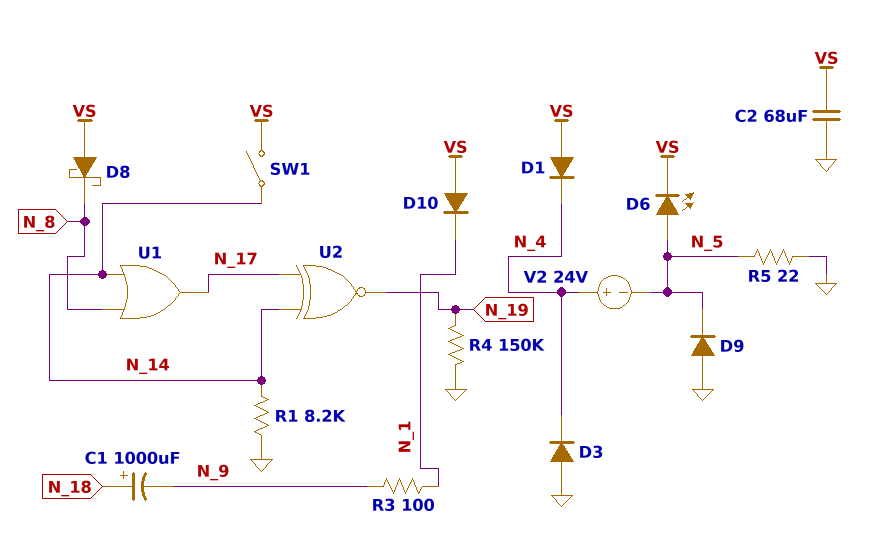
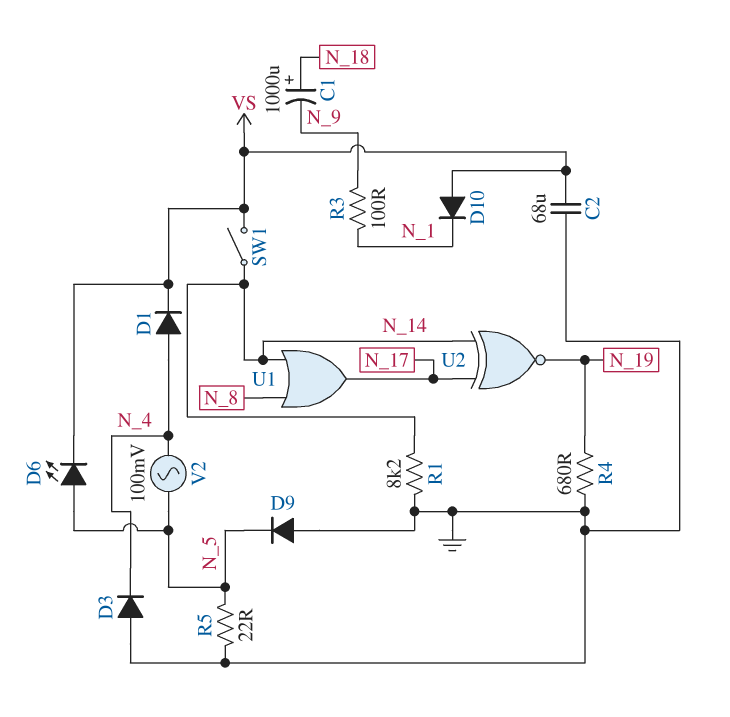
D1: diode (A VS, K N_4) -> diode (A N_4, K VS)
D8: schottky (A VS, K N_8) -> none
R4: 150k (GND, N_19) -> 680 (GND, N_19)
V2: 24V (plus N_4, minus N_5) -> AC 100mV (N_4, N_5)

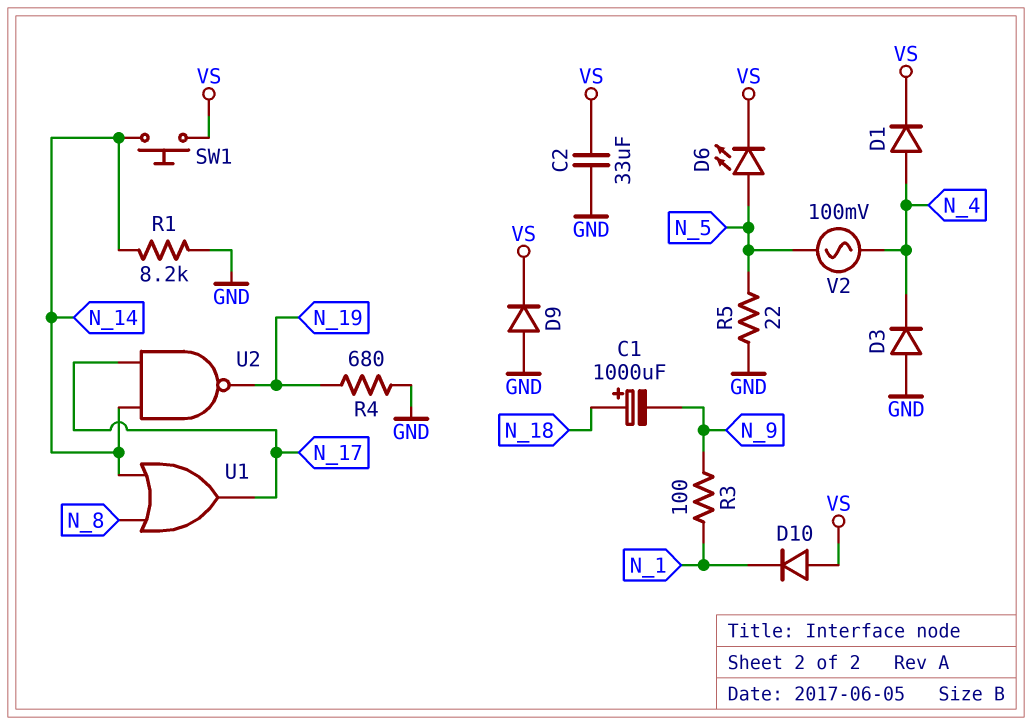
C2: 68uF (GND, VS) -> 33uF (GND, VS)
D9: diode (A GND, K N_5) -> diode (A GND, K VS)
SW1: switch (N_14, VS) -> button (N_14, VS)
U2: XNOR (in N_14, in N_17, out N_19) -> NAND (in N_14, in N_17, out N_19)

